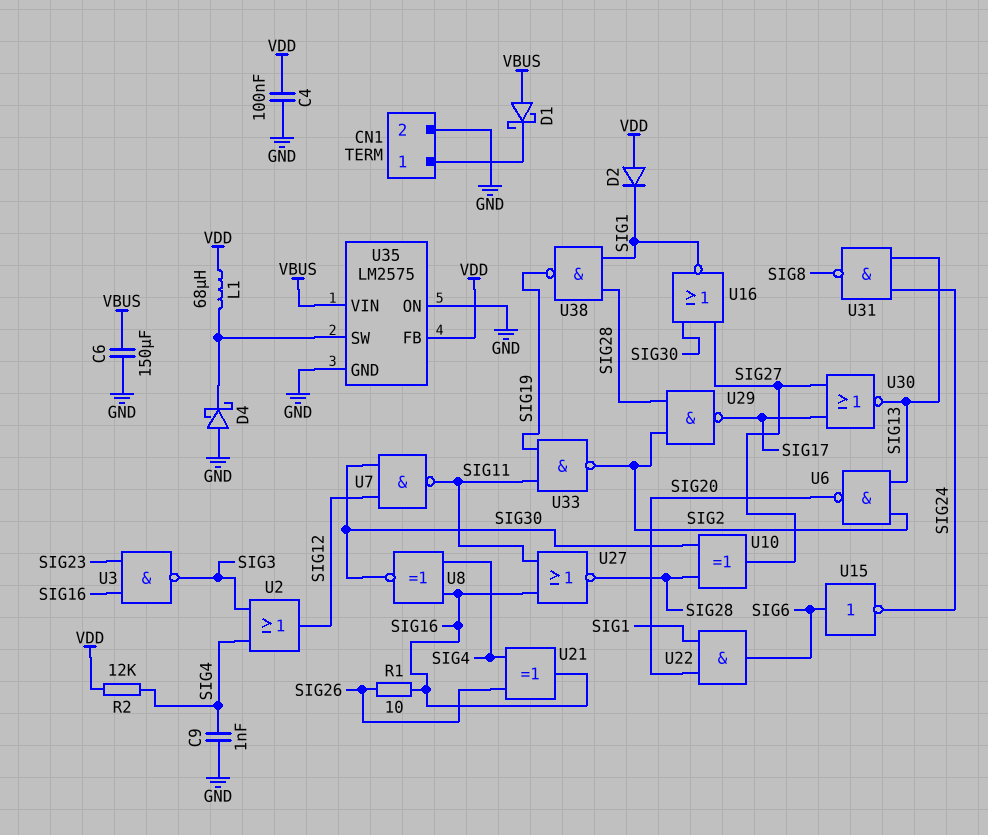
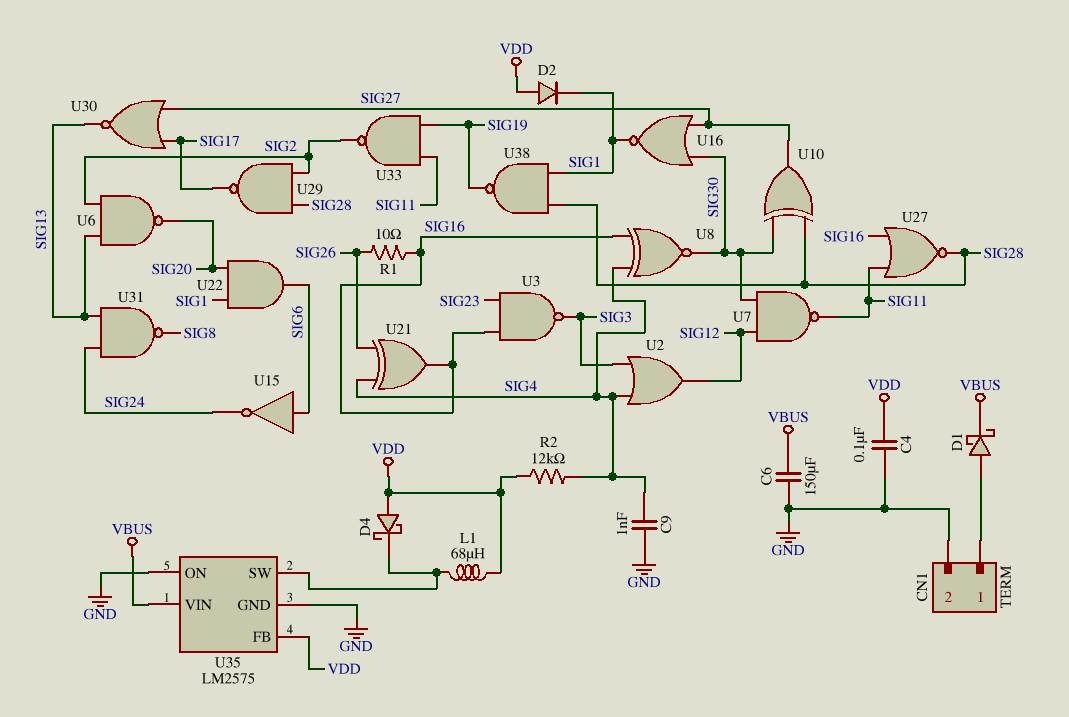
D1: schottky (A VBUS, K CN1/1) -> schottky (A CN1/1, K VBUS)
D4: schottky (A GND, K U35/SW) -> schottky (A VDD, K U35/SW)

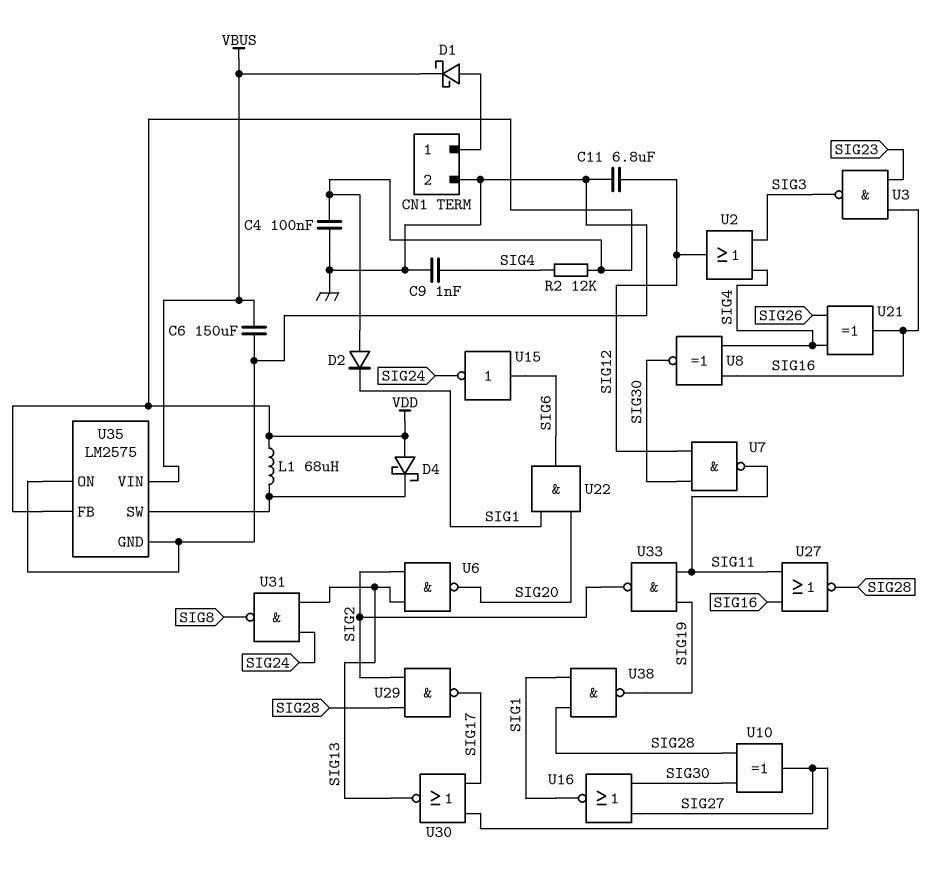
C11: none -> 6.8uF (GND, SIG12)
R1: 10 (SIG16, SIG26) -> none

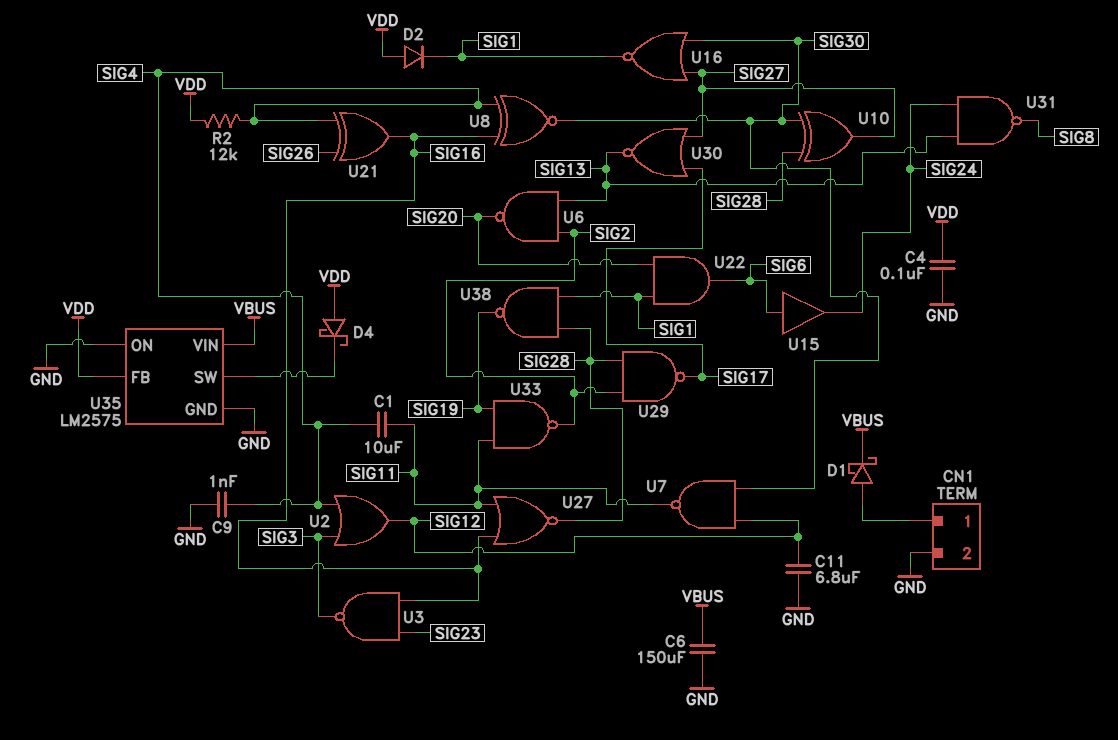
C1: none -> 10uF (SIG4, SIG11)
L1: 68uH (U35/SW, VDD) -> none
U15: NOT (in SIG6, out SIG24) -> buffer (in SIG6, out SIG24)

